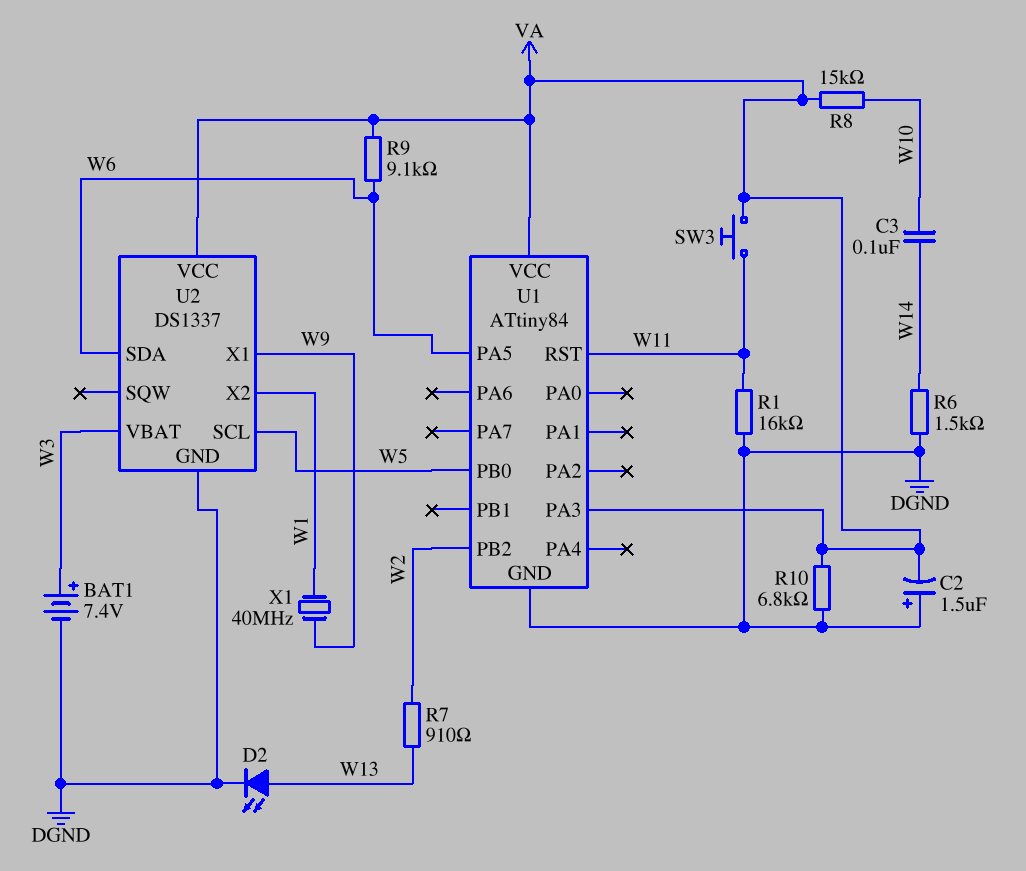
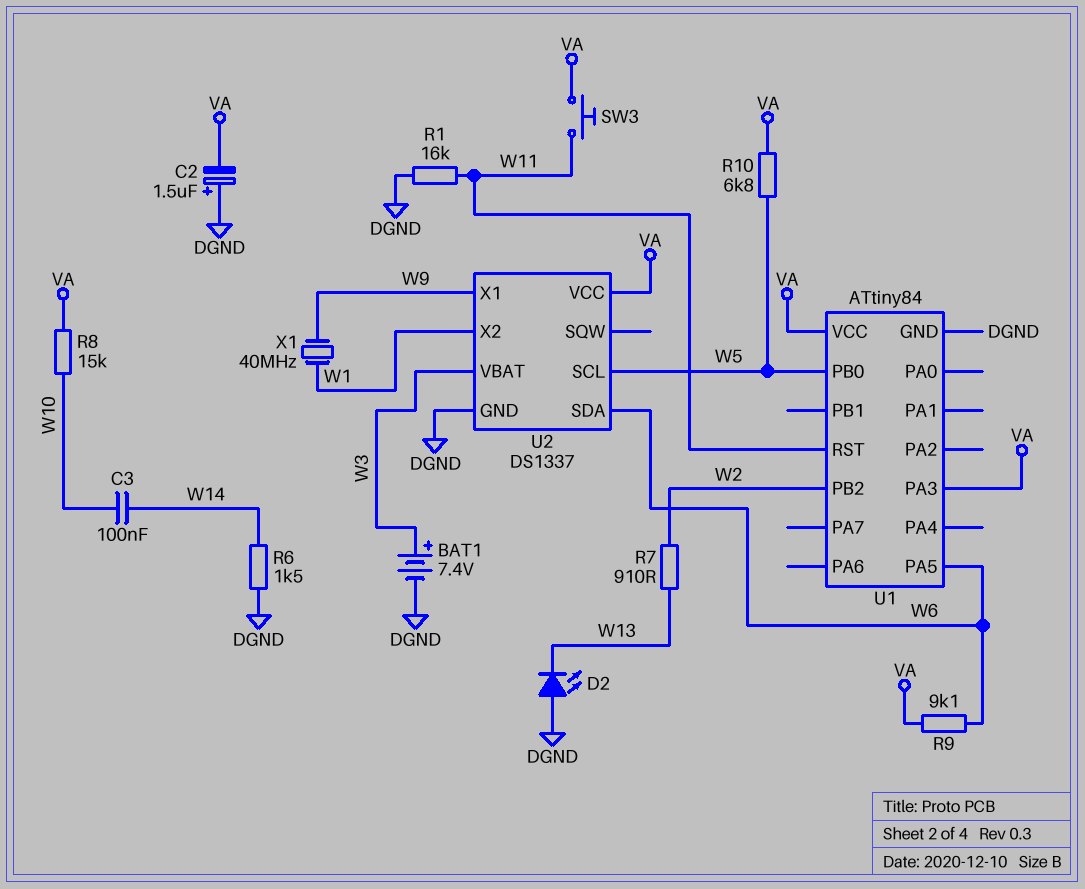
D2: LED (A W13, K DGND) -> LED (A DGND, K W13)
R10: 6.8k (DGND, VA) -> 6.8k (VA, W5)

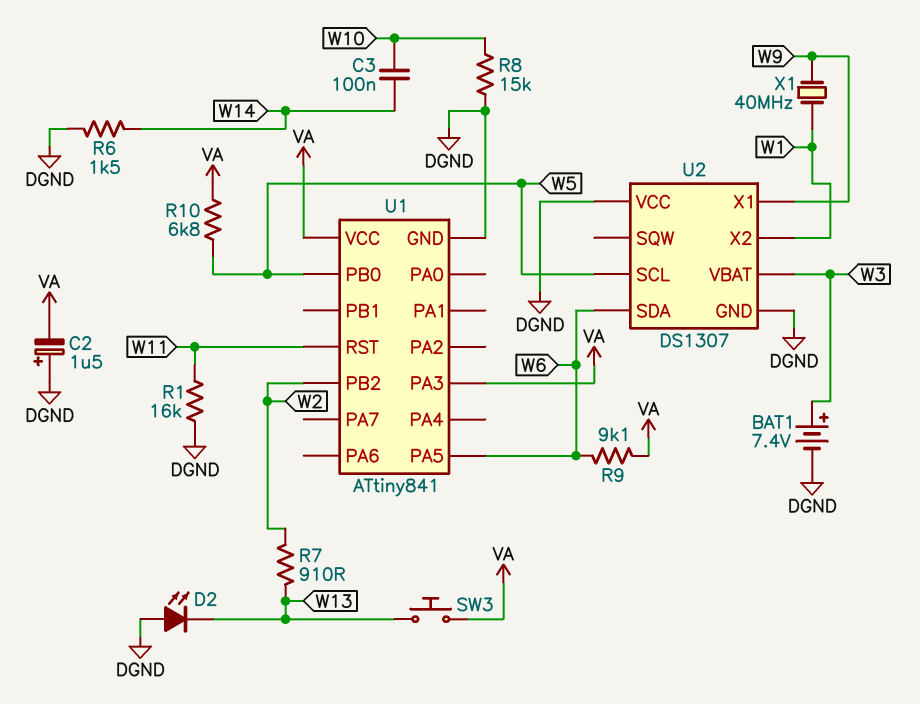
R8: 15k (VA, W10) -> 15k (DGND, W10)
SW3: button (VA, W11) -> button (VA, W13)
U1: ATtiny84 -> ATtiny841
U2: DS1337 -> DS1307
U2 pin VCC: VA -> DGND

